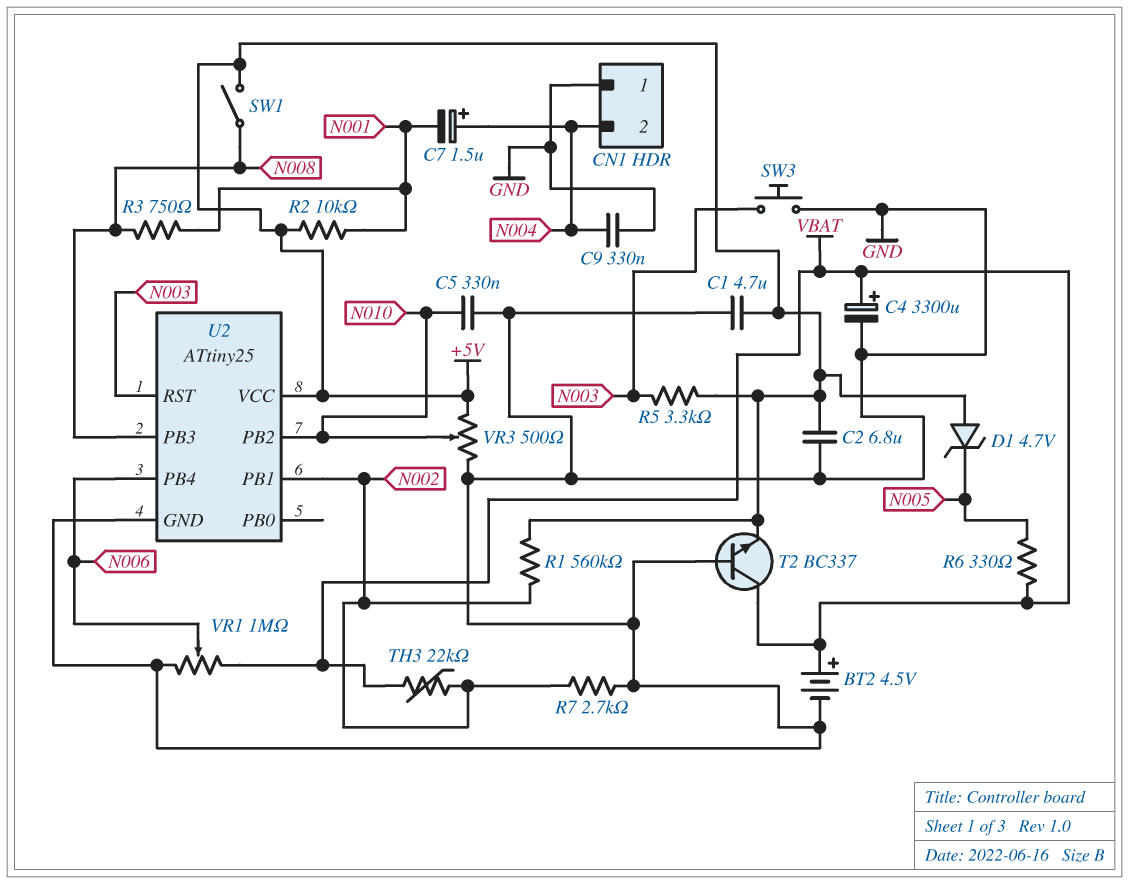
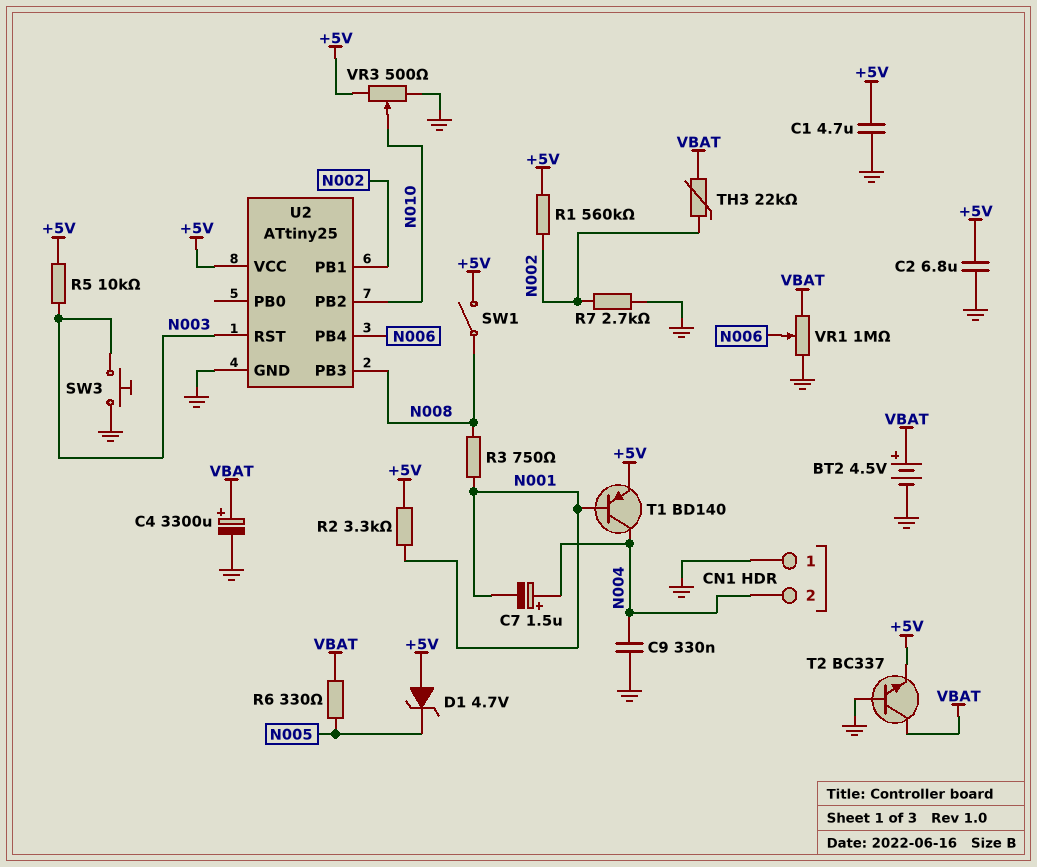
C5: 330nF (GND, N010) -> none
R2: 10k (+5V, N001) -> 3.3k (+5V, N001)
R5: 3.3k (+5V, N003) -> 10k (+5V, N003)
T1: none -> PNP BD140 (B N001, C N004, E +5V)

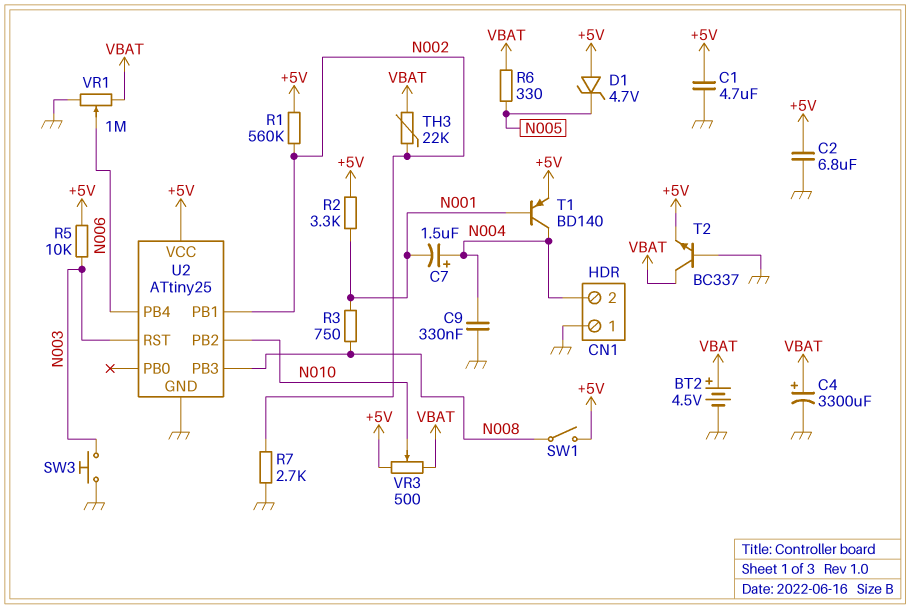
VR3: 500 (+5V, GND, wiper N010) -> 500 (+5V, VBAT, wiper N010)

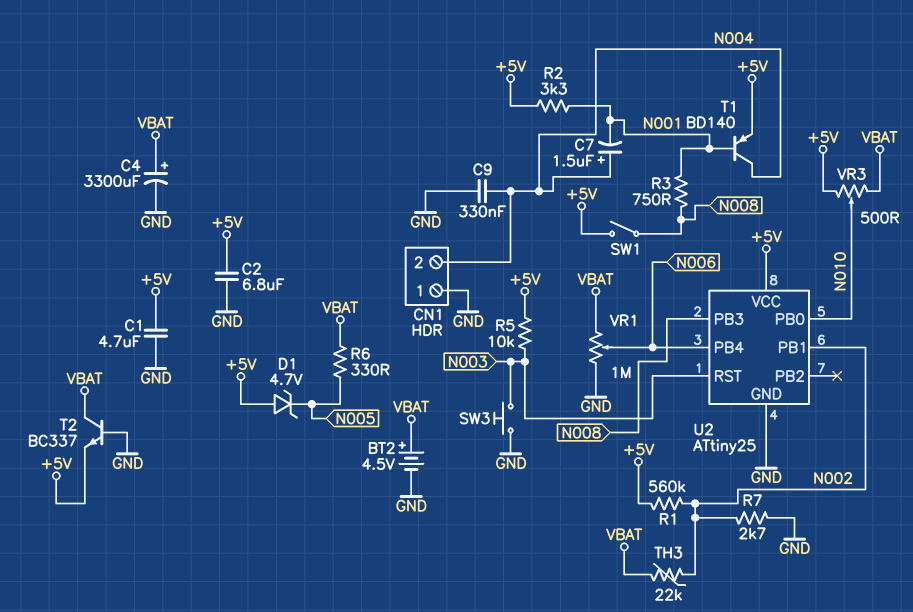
U2 pin PB0: none -> N010
U2 pin PB2: N010 -> none

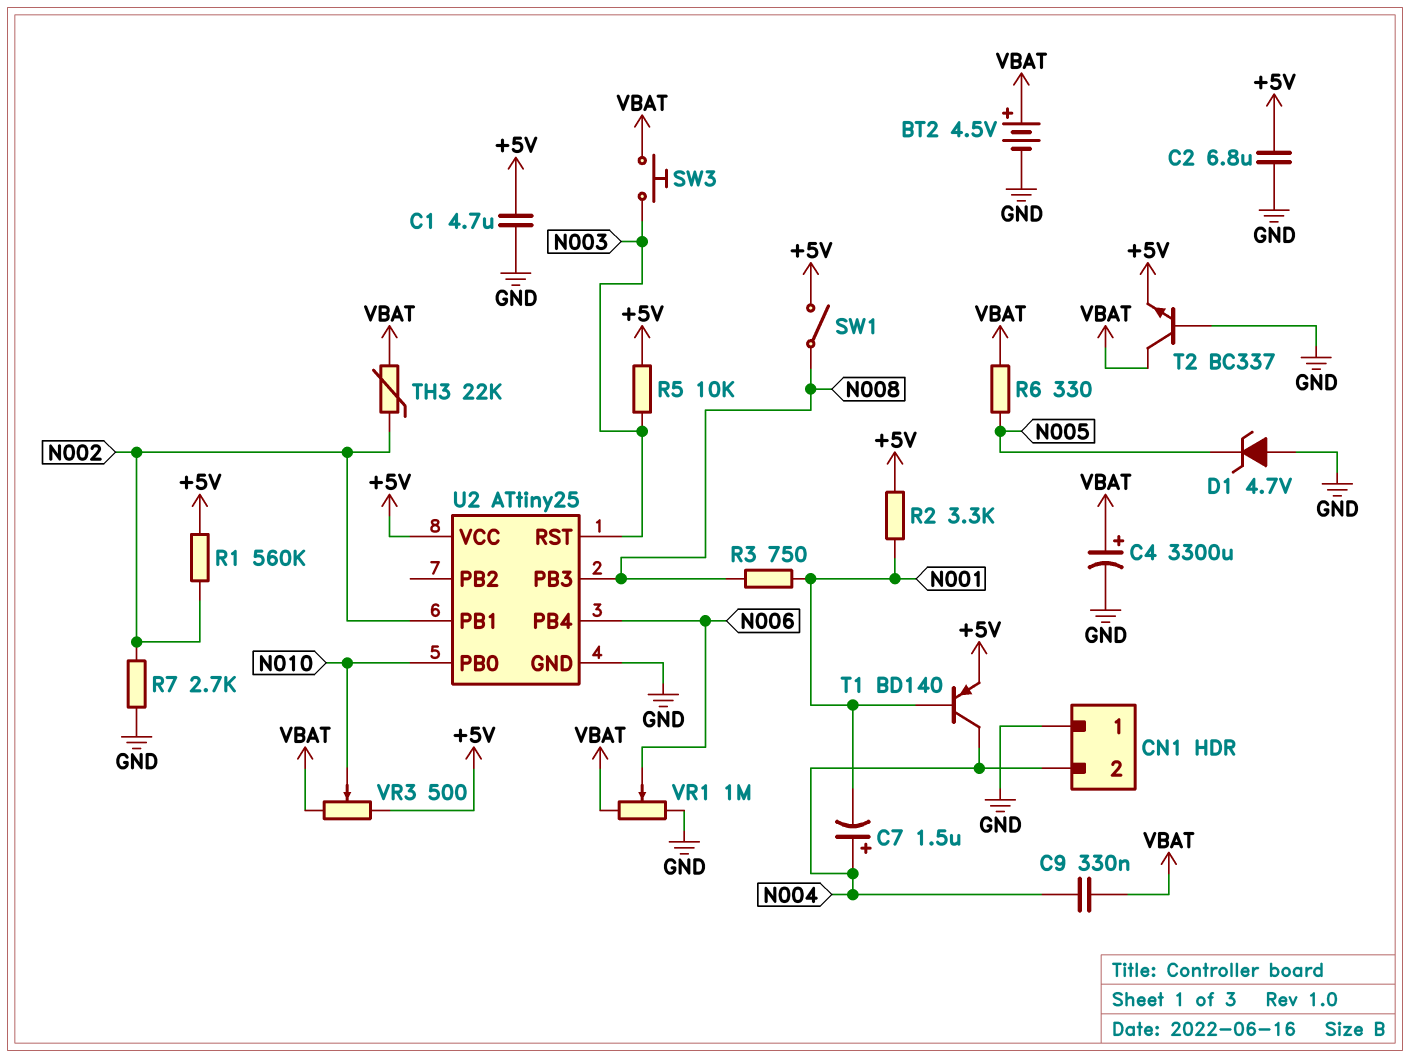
C9: 330nF (GND, N004) -> 330nF (N004, VBAT)
D1: zener 4.7V (A +5V, K N005) -> zener 4.7V (A GND, K N005)
SW3: button (GND, N003) -> button (N003, VBAT)

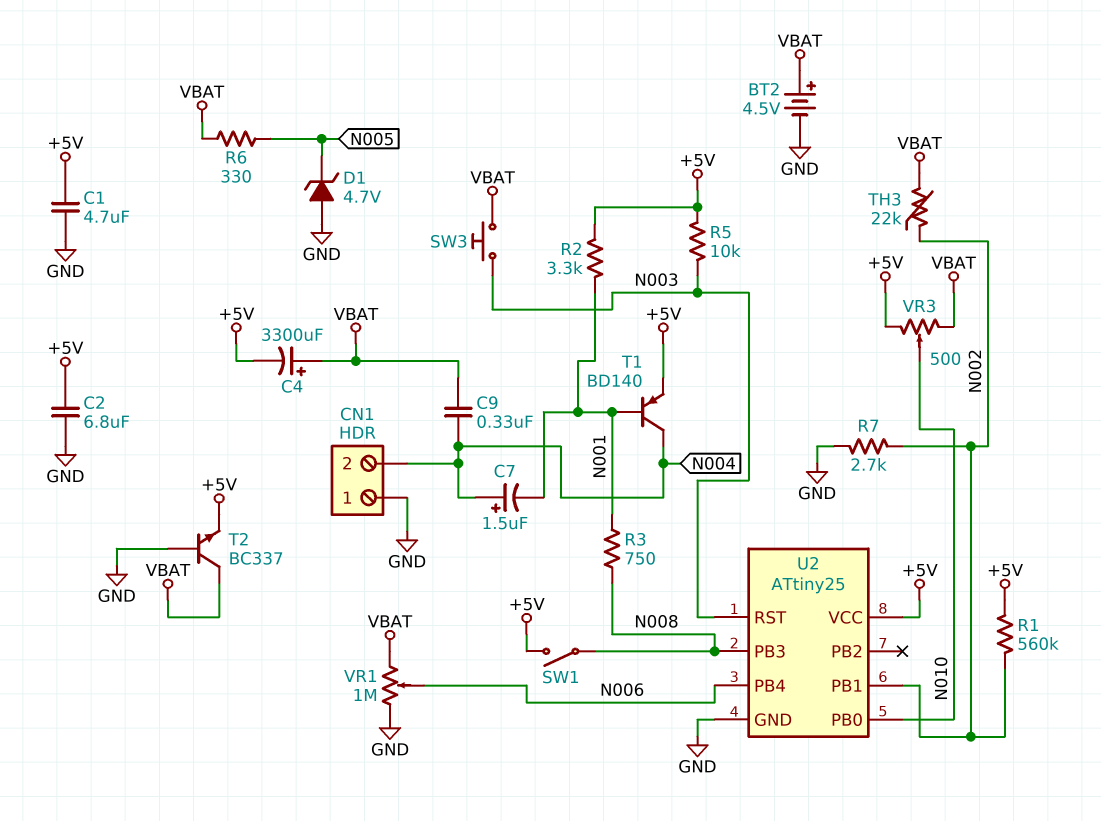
C4: 3300uF (plus VBAT, minus GND) -> 3300uF (plus VBAT, minus +5V)

